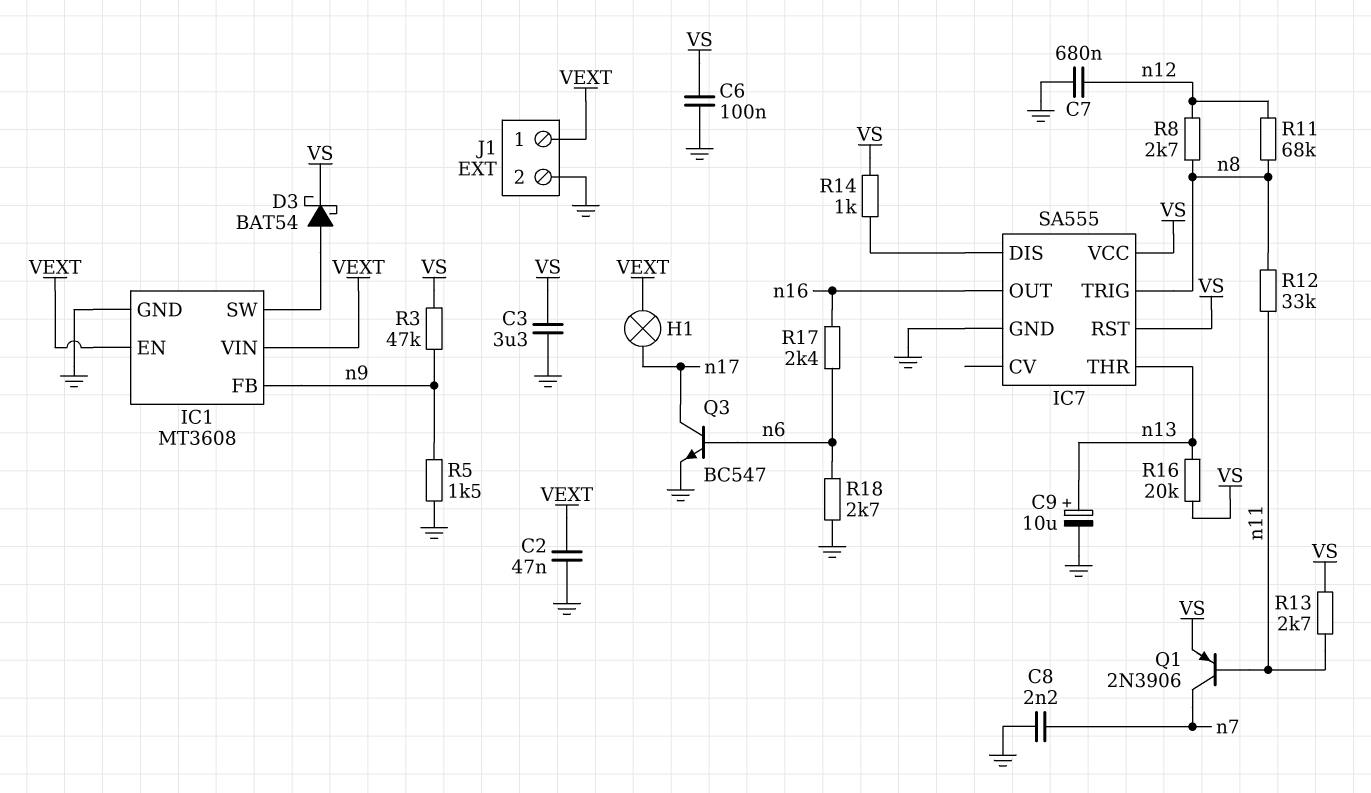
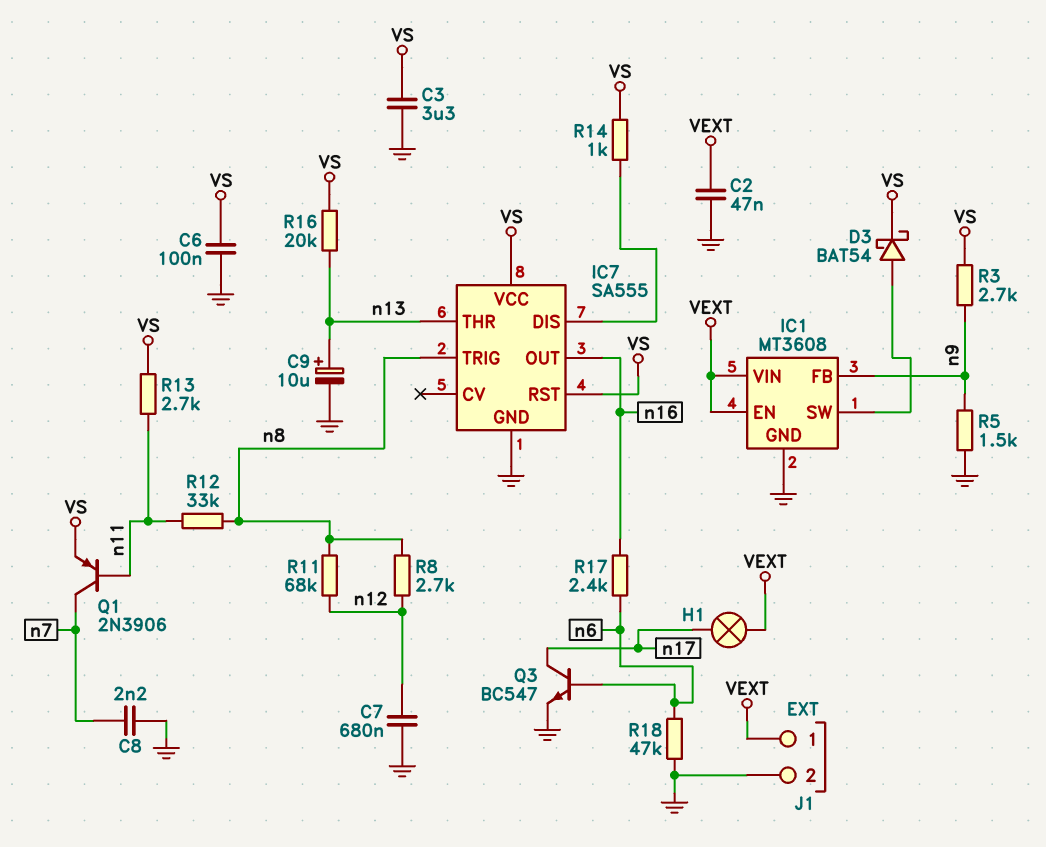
R3: 47k (VS, n9) -> 2.7k (VS, n9)
R18: 2.7k (GND, n6) -> 47k (GND, n6)

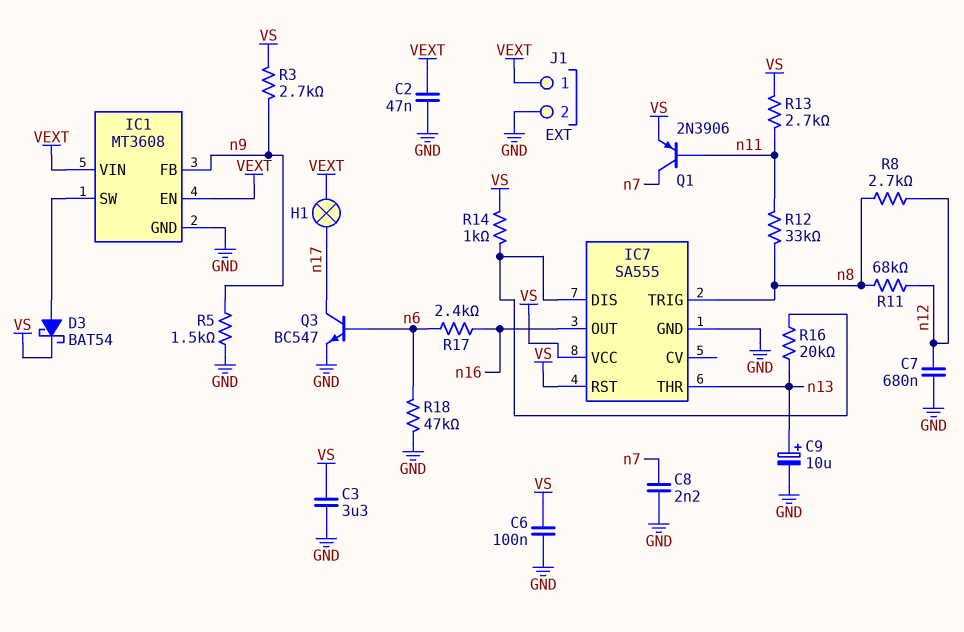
R16: 20k (VS, n13) -> 20k (IC7/DIS, n13)

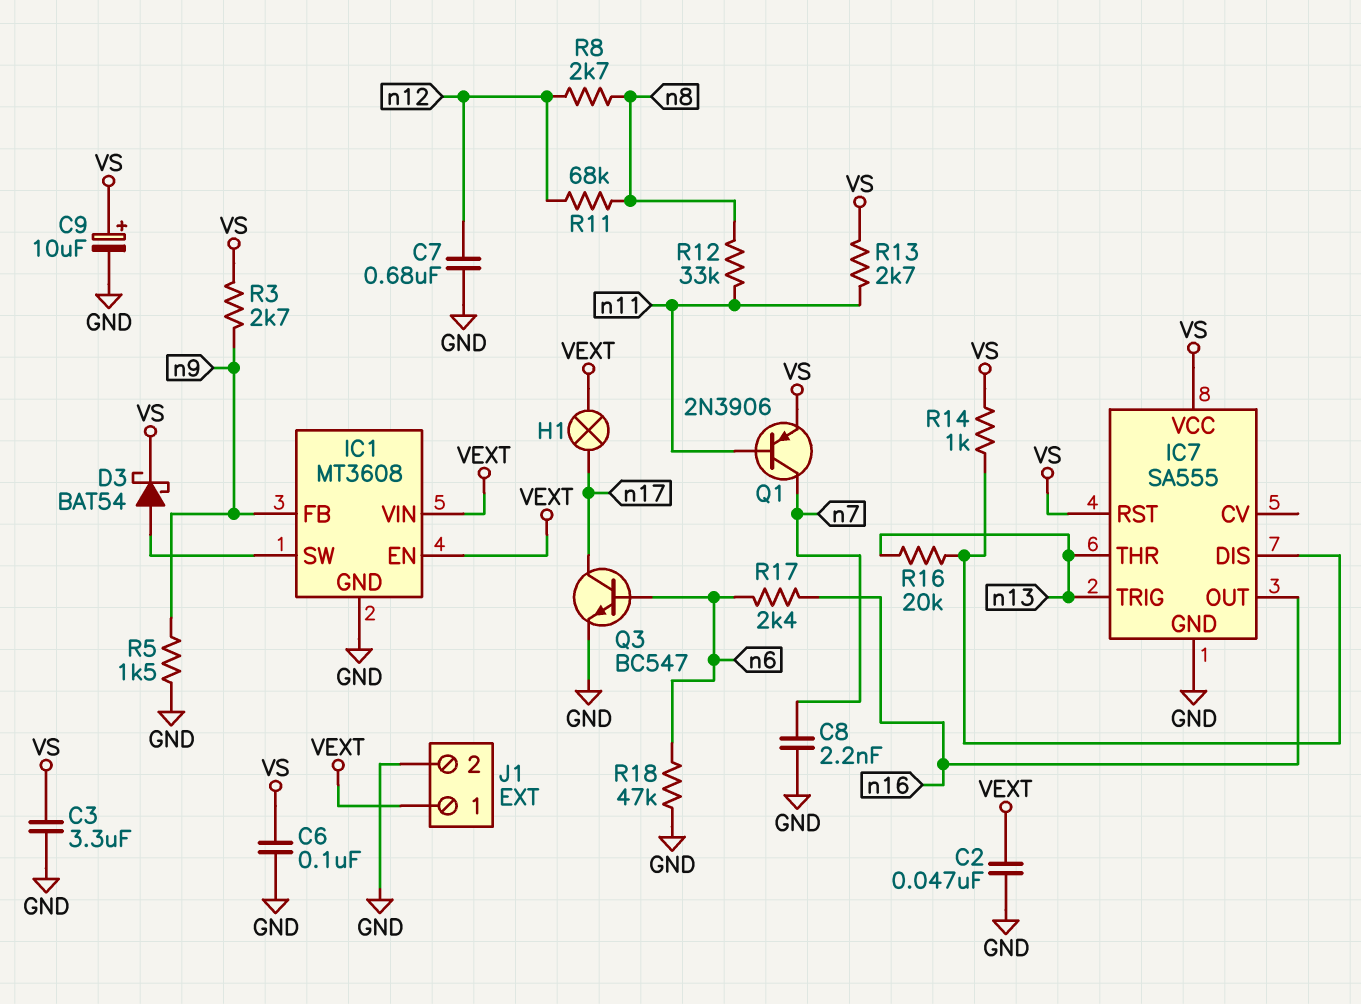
C9: 10uF (plus n13, minus GND) -> 10uF (plus VS, minus GND)
IC7 pin TRIG: n8 -> n13

